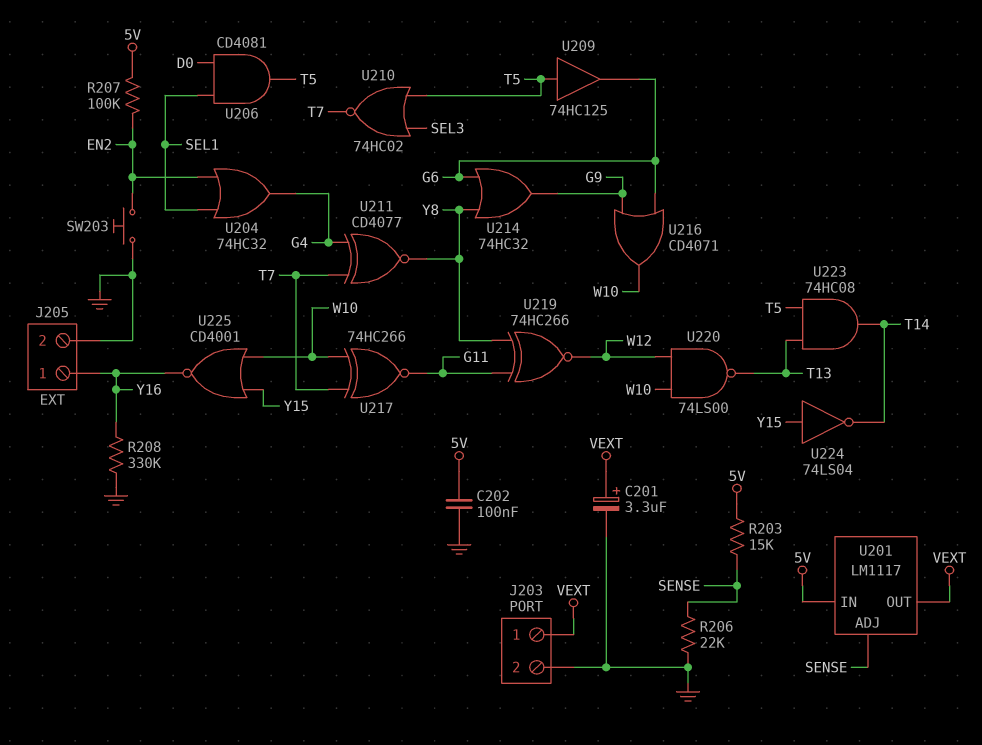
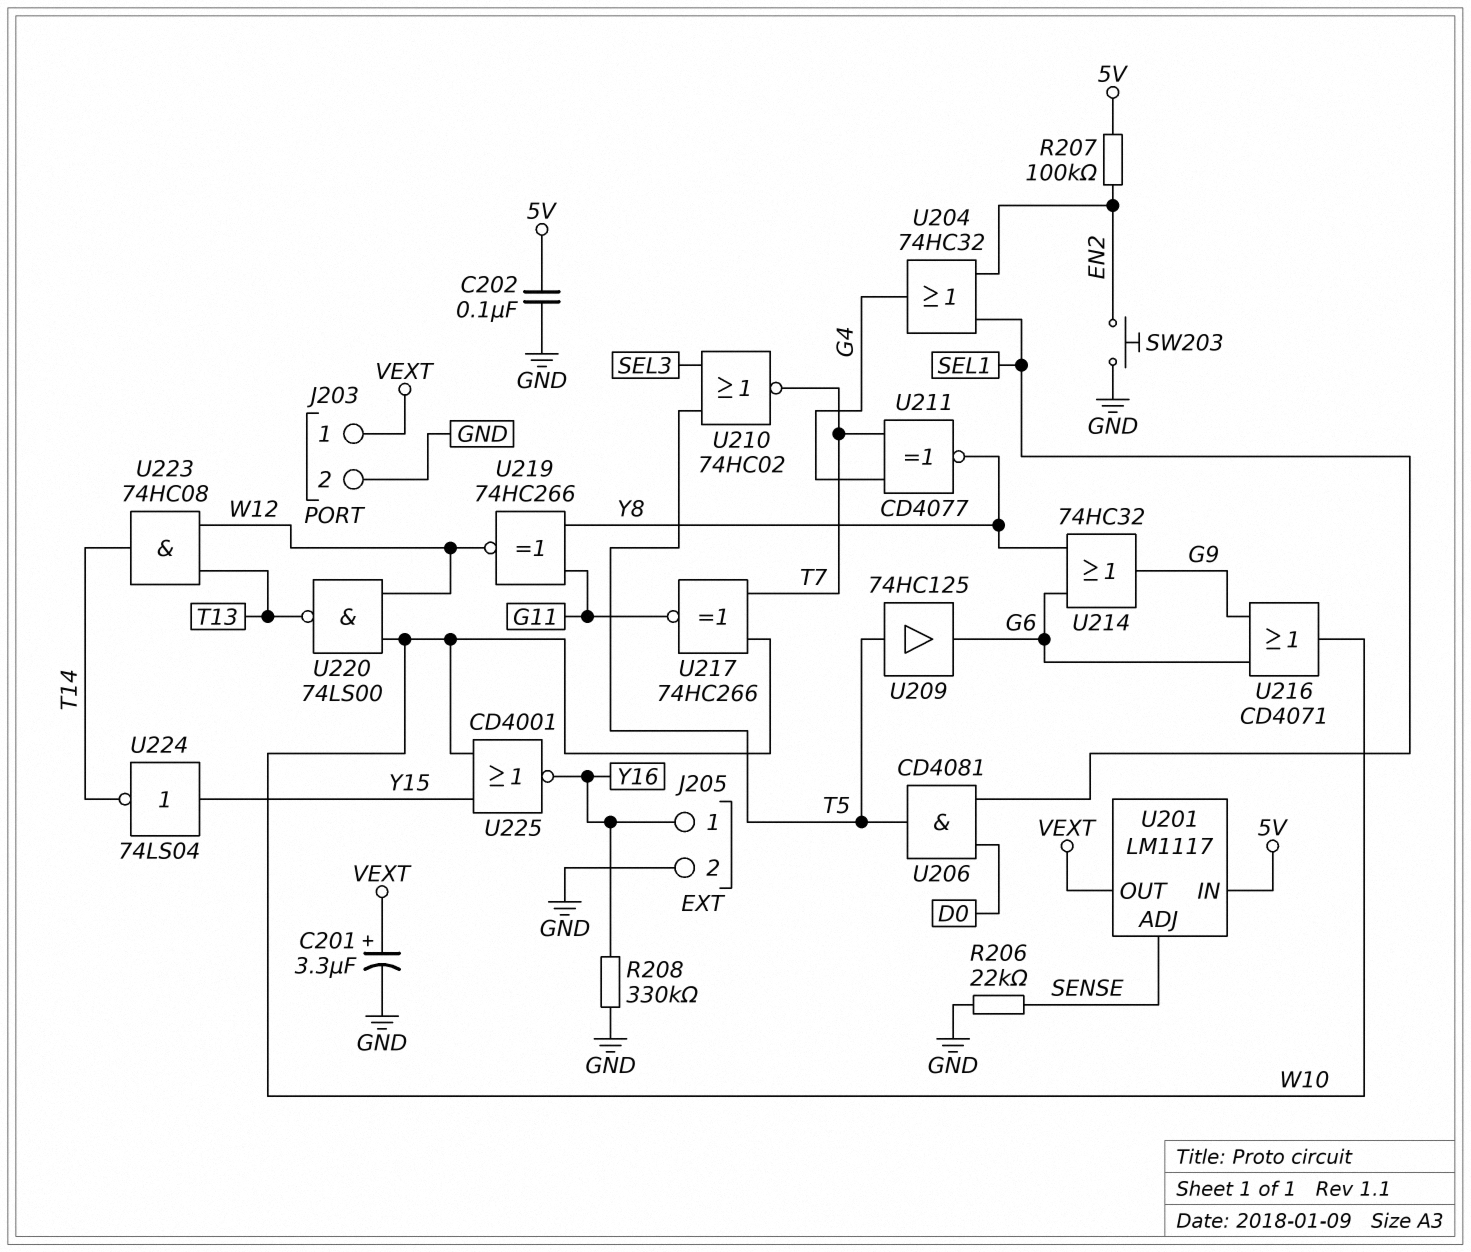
R203: 15k (5V, SENSE) -> none
U223: AND 74HC08 (in T5, in T13, out T14) -> AND 74HC08 (in T13, in W12, out T14)

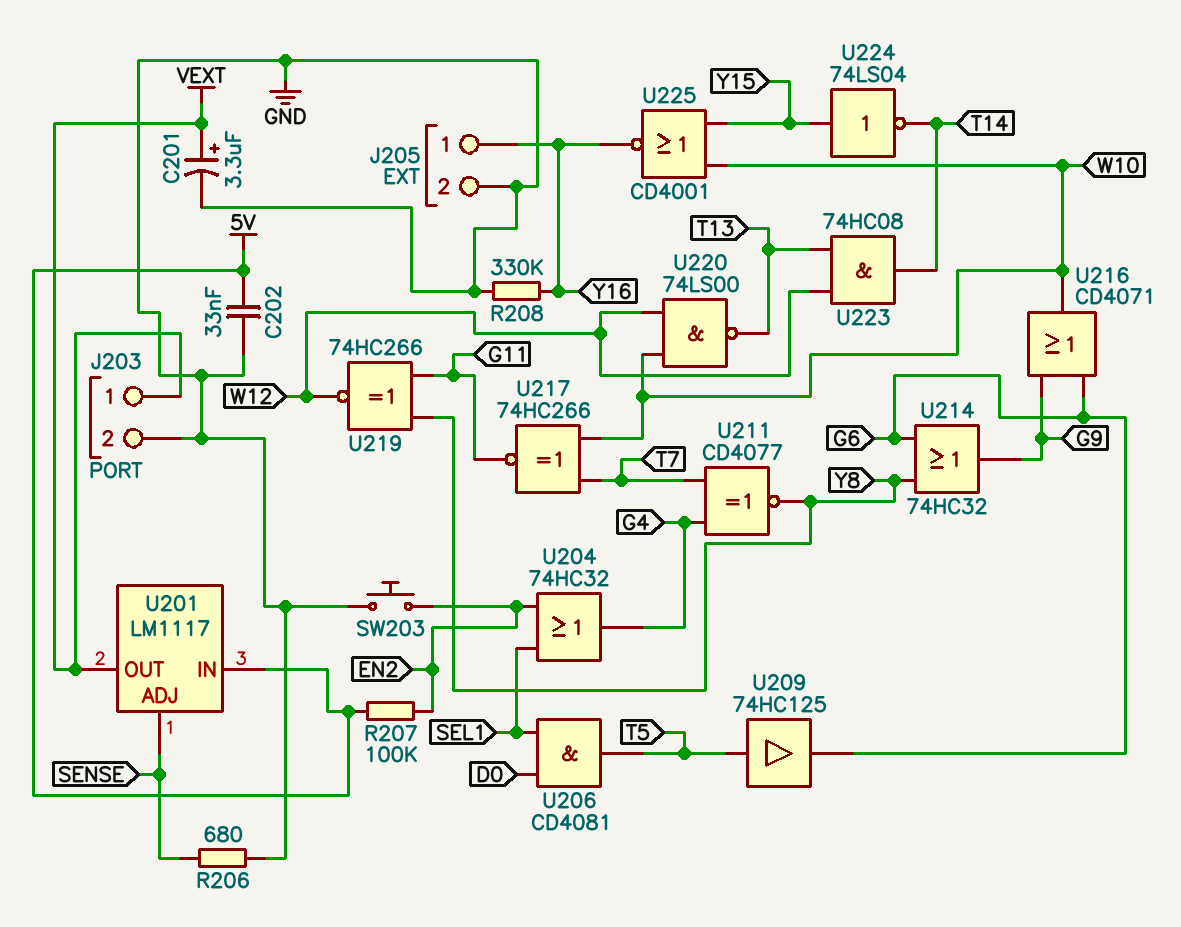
C202: 100nF (5V, GND) -> 33nF (5V, GND)
R206: 22k (GND, SENSE) -> 680 (GND, SENSE)
U210: NOR 74HC02 (in SEL3, in T5, out T7) -> none

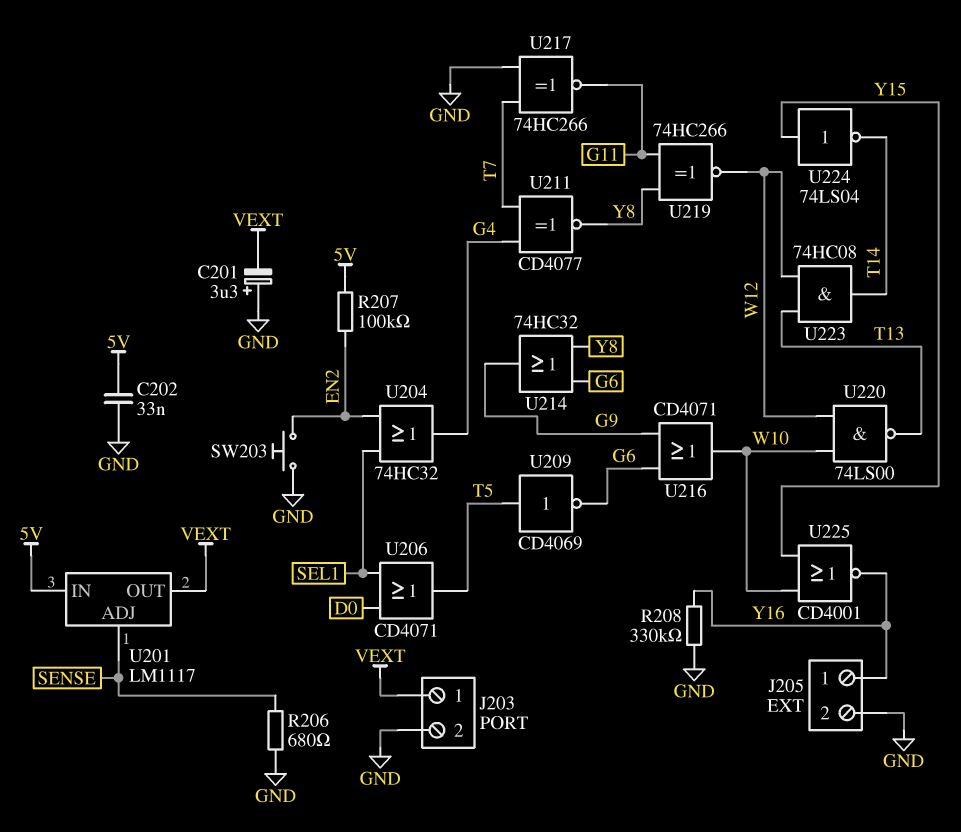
C201: 3.3uF (plus VEXT, minus GND) -> 3.3uF (plus GND, minus VEXT)
U206: AND CD4081 (in D0, in SEL1, out T5) -> OR CD4071 (in D0, in SEL1, out T5)
U209: buffer 74HC125 (in T5, out G6) -> NOT CD4069 (in T5, out G6)
U217: XNOR 74HC266 (in T7, in W10, out G11) -> XNOR 74HC266 (in GND, in T7, out G11)

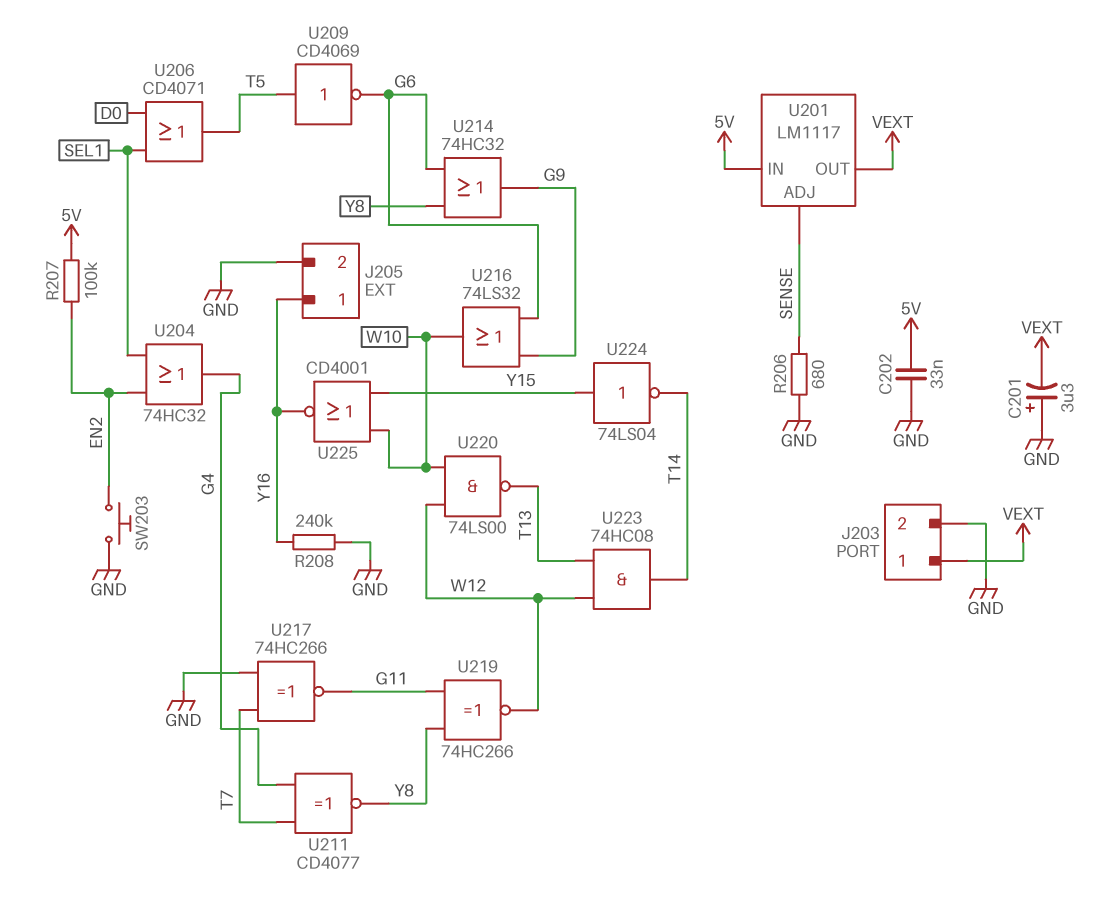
R208: 330k (GND, Y16) -> 240k (GND, Y16)
U216: OR CD4071 (in G6, in G9, out W10) -> OR 74LS32 (in G6, in G9, out W10)

